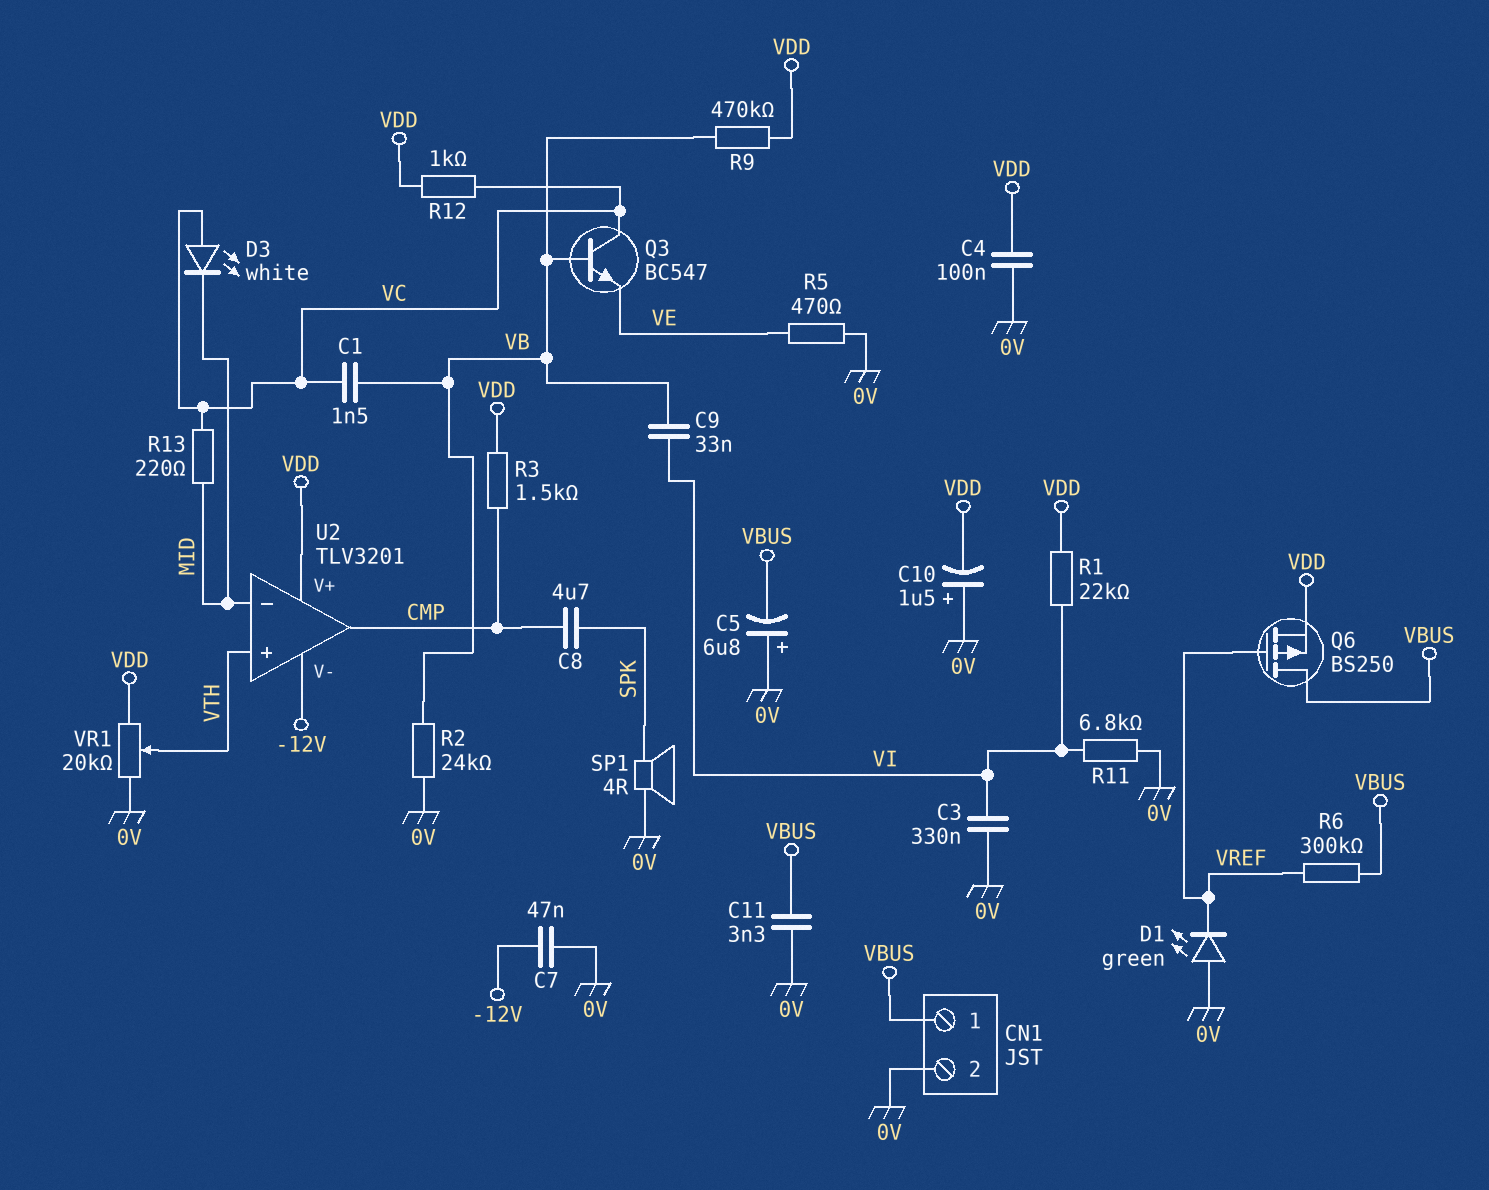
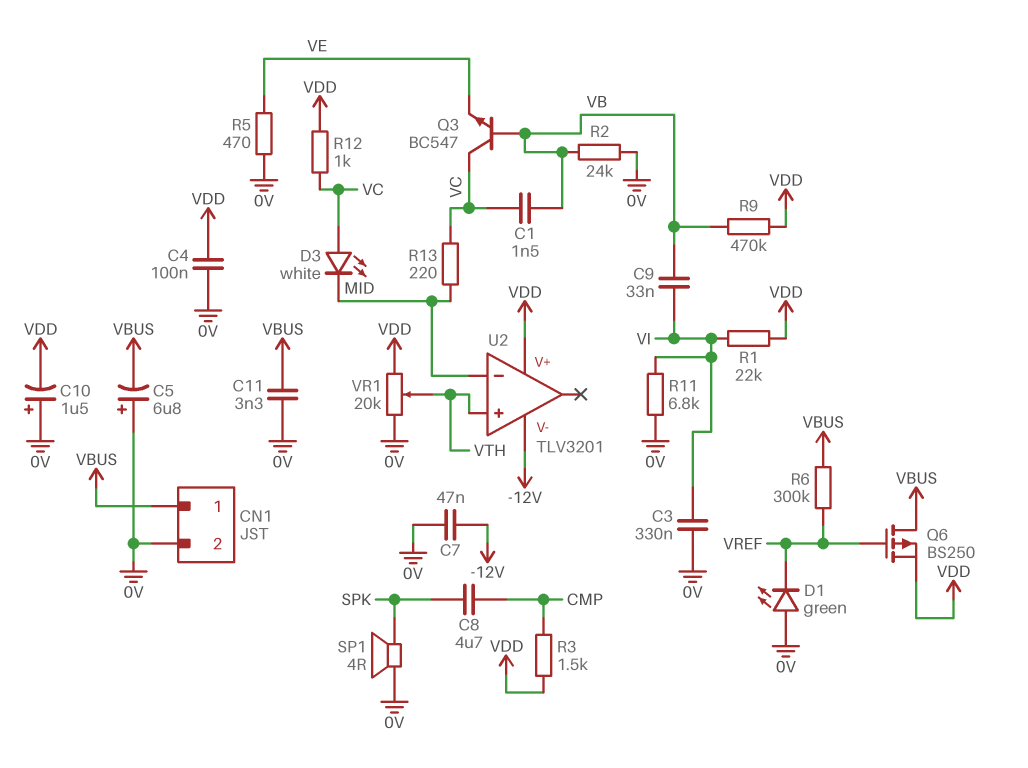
U2 pin out: CMP -> none

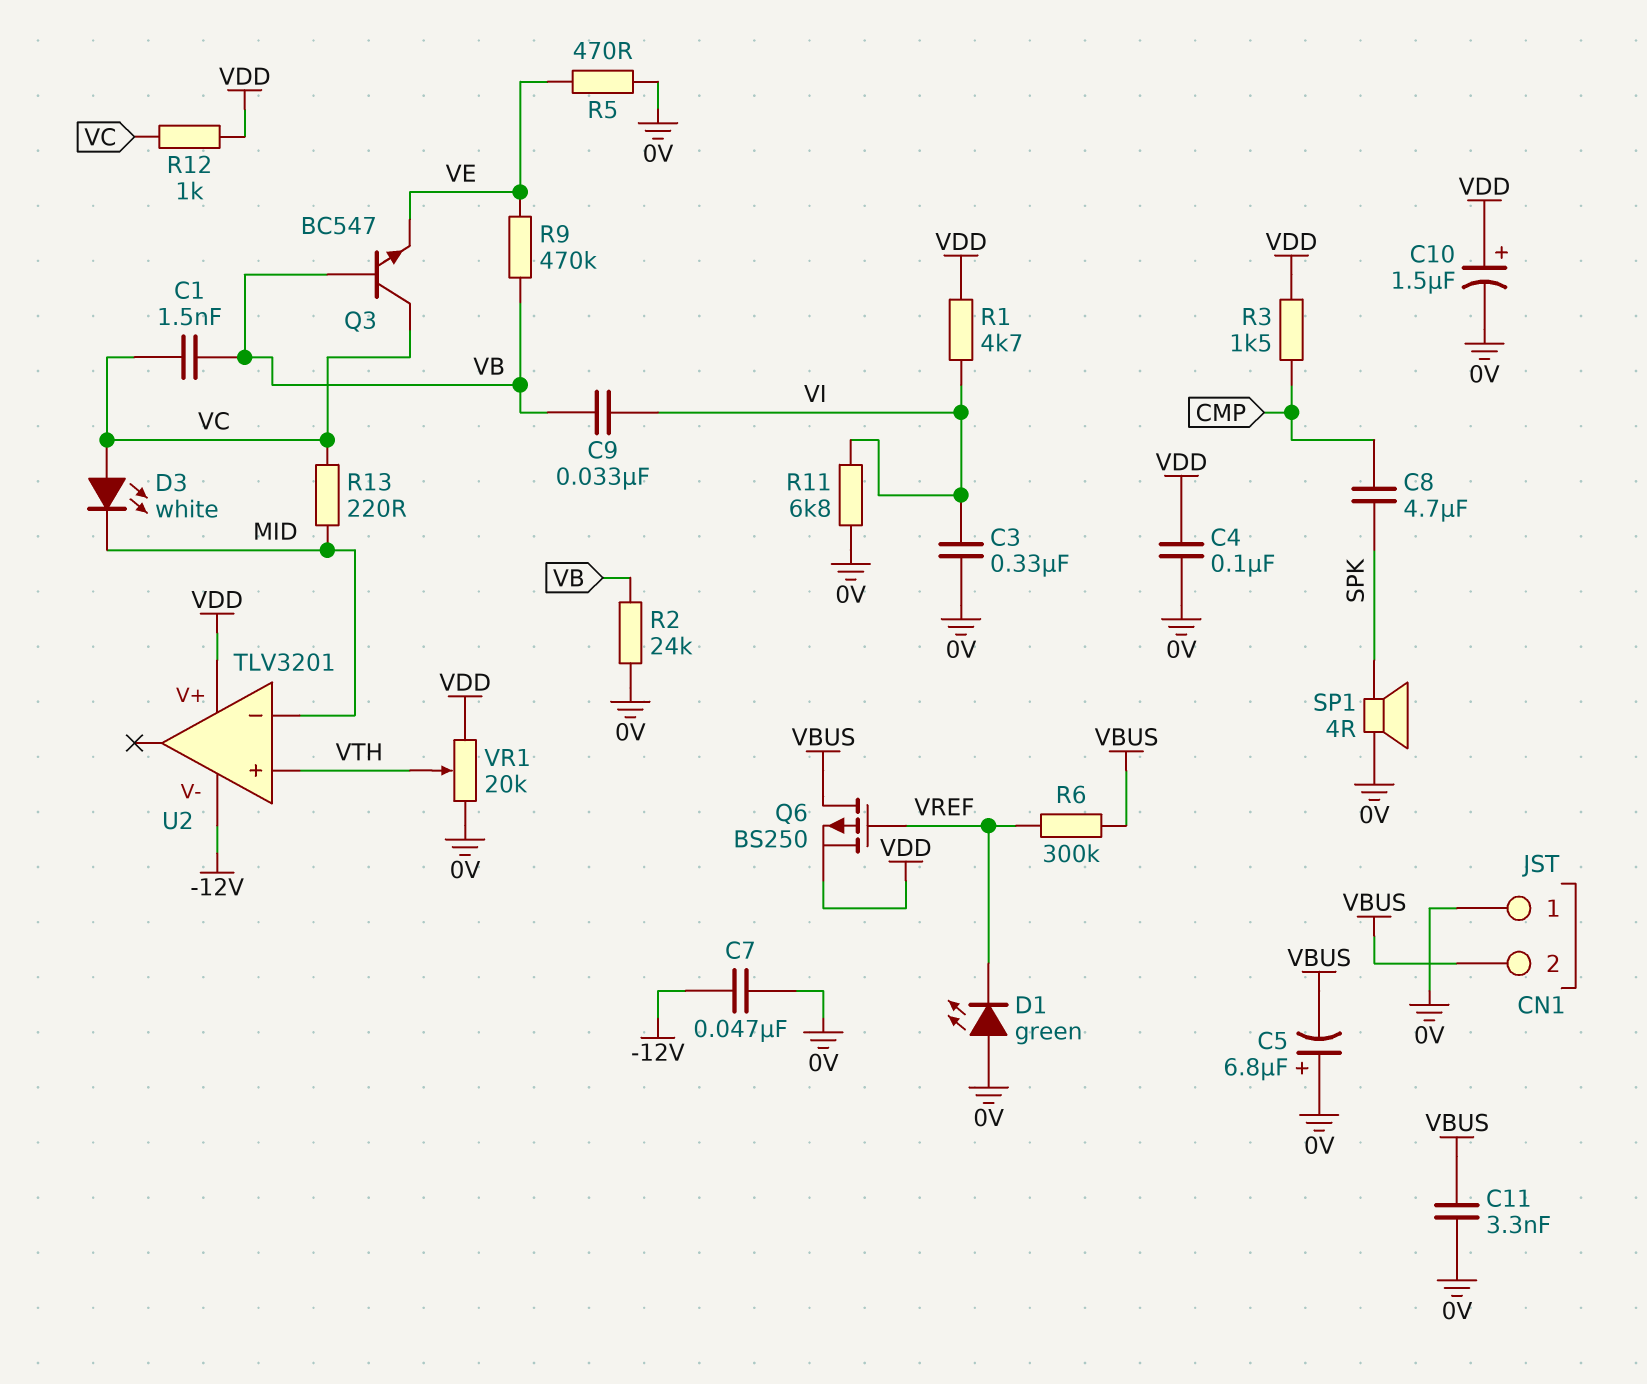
C10: 1.5uF (plus 0V, minus VDD) -> 1.5uF (plus VDD, minus 0V)
CN1 pin 1: VBUS -> 0V
CN1 pin 2: 0V -> VBUS
R1: 22k (VDD, VI) -> 4.7k (VDD, VI)
R9: 470k (VB, VDD) -> 470k (VB, VE)

